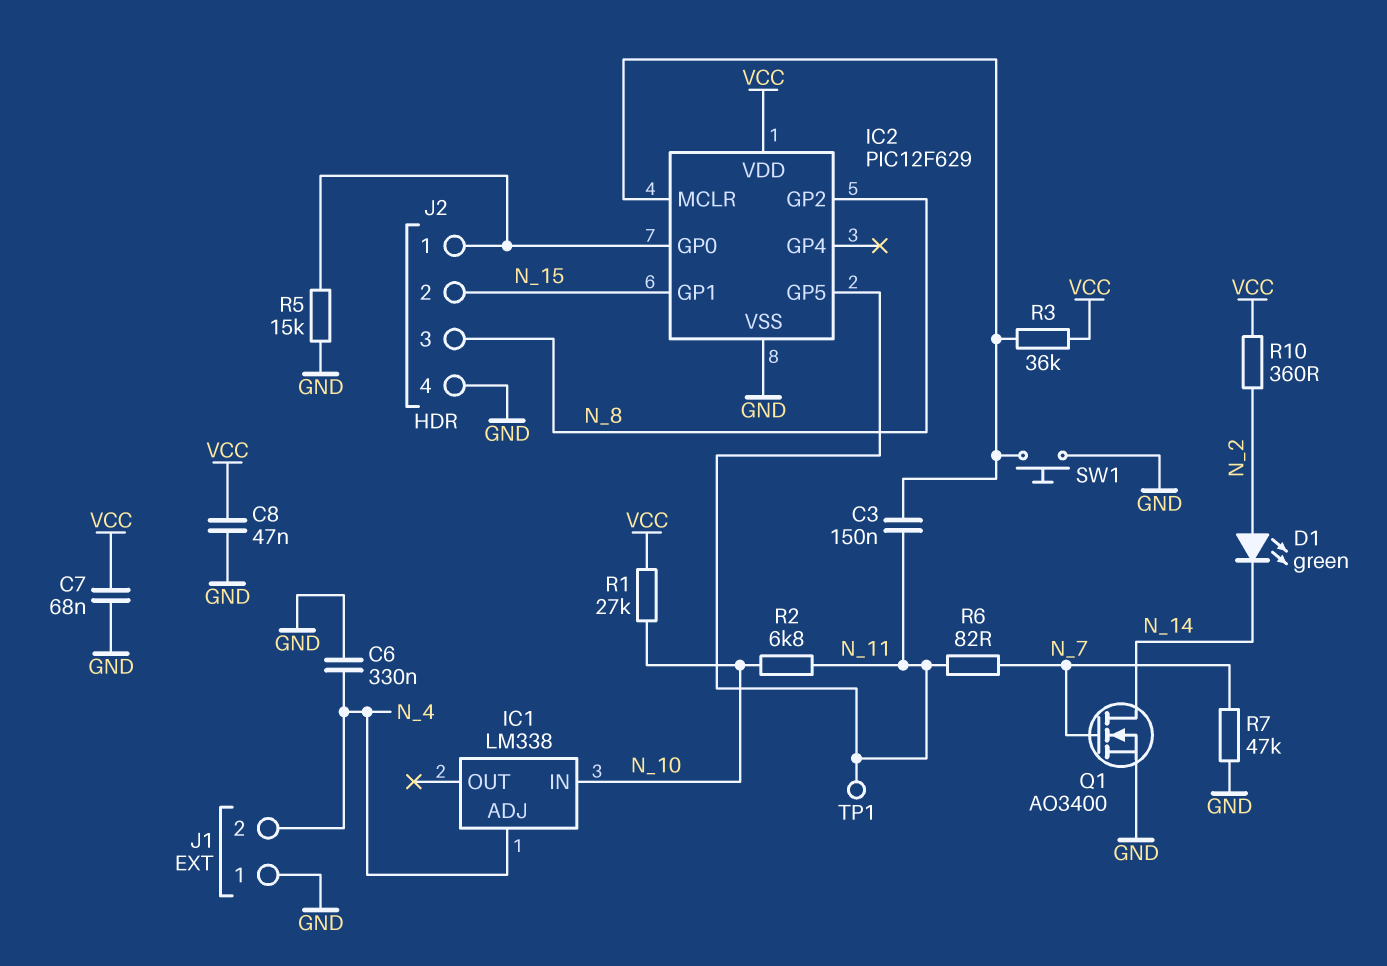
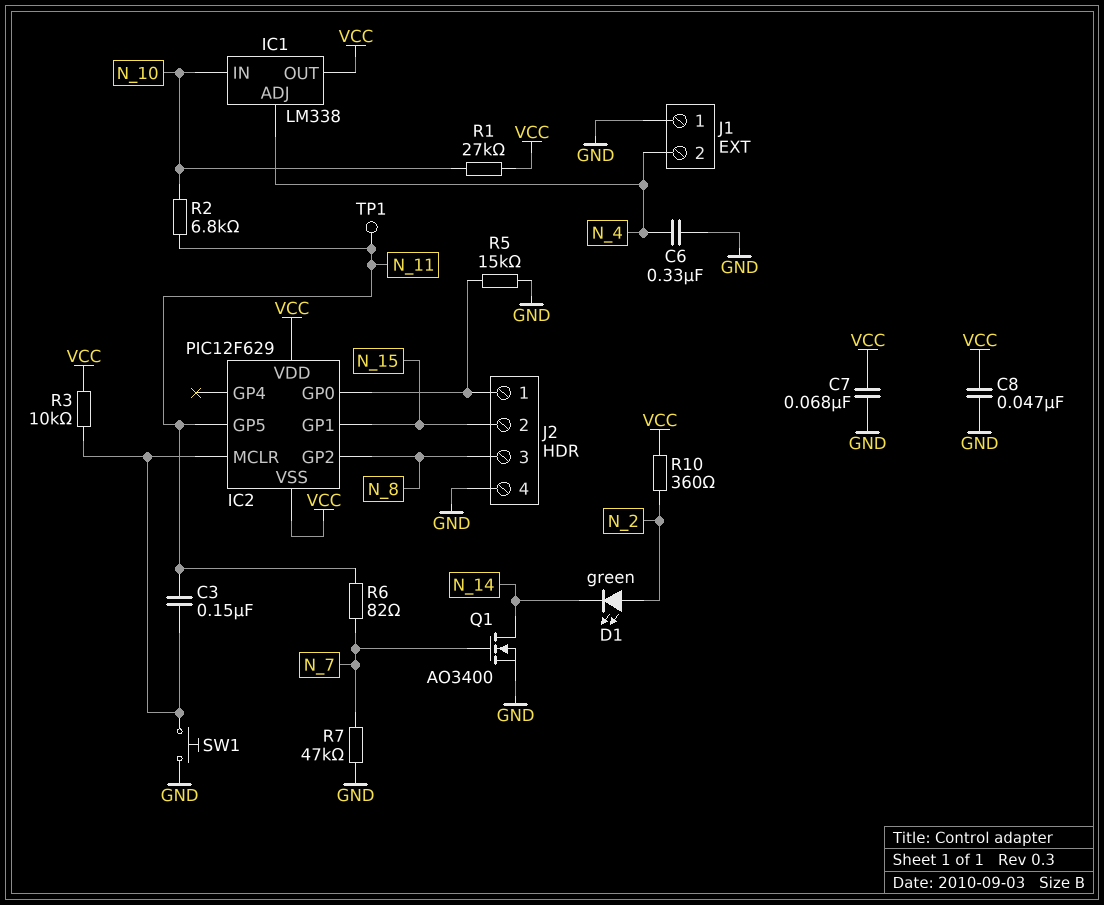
IC1 pin OUT: none -> VCC
IC2 pin VSS: GND -> VCC
R3: 36k (IC2/MCLR, VCC) -> 10k (IC2/MCLR, VCC)

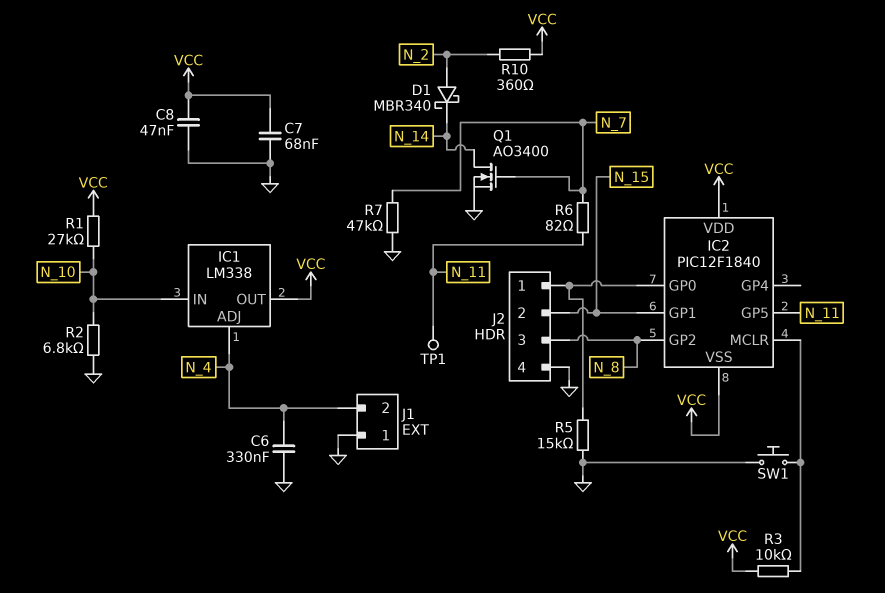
C3: 150nF (IC2/MCLR, N_11) -> none
D1: LED green (A N_2, K N_14) -> schottky MBR340 (A N_2, K N_14)
IC2: PIC12F629 -> PIC12F1840
R2: 6.8k (N_10, N_11) -> 6.8k (GND, N_10)

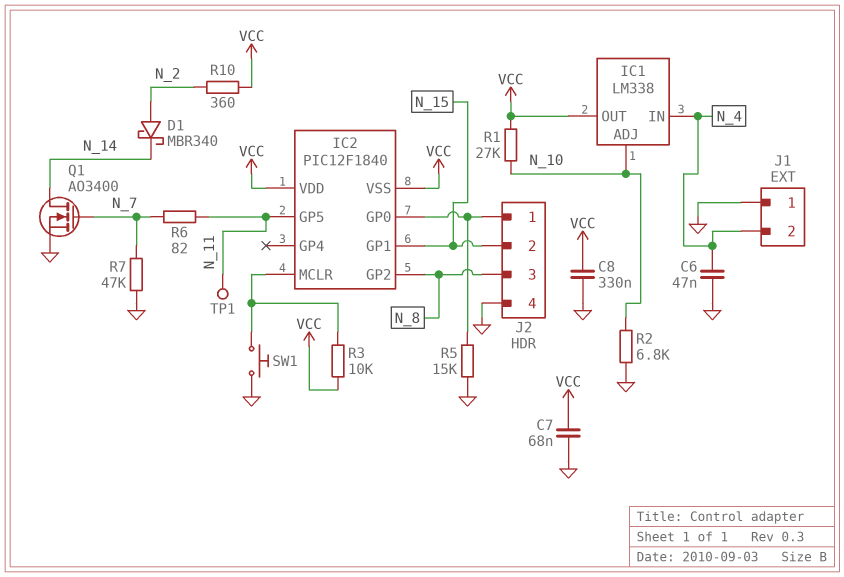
C6: 330nF (GND, N_4) -> 47nF (GND, N_4)
C8: 47nF (GND, VCC) -> 330nF (GND, VCC)
IC1 pin ADJ: N_4 -> N_10
IC1 pin IN: N_10 -> N_4

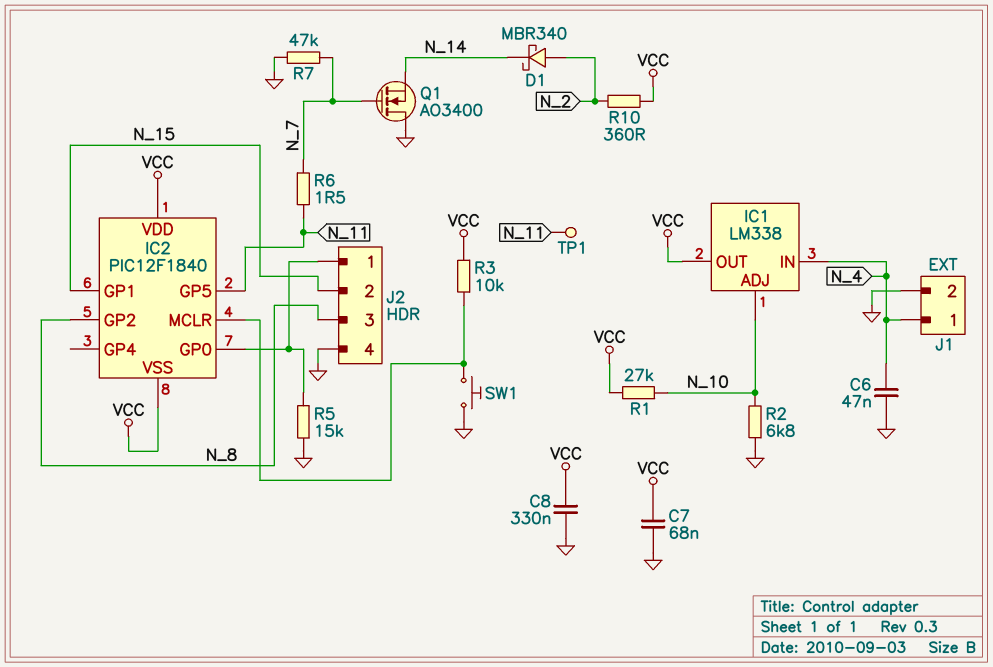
J1 pin 1: GND -> N_4
J1 pin 2: N_4 -> GND
Q1: NMOS AO3400 (G N_7, D N_14, S GND) -> NMOS AO3400 (G N_7, D GND, S N_14)
R6: 82 (N_7, N_11) -> 1.5 (N_7, N_11)

